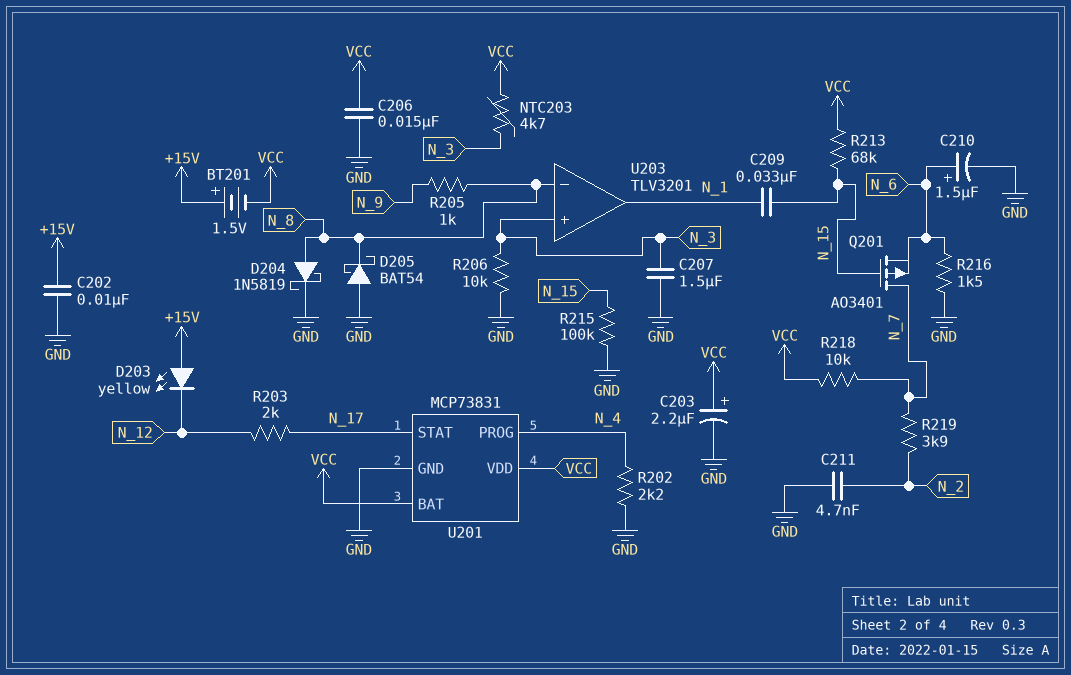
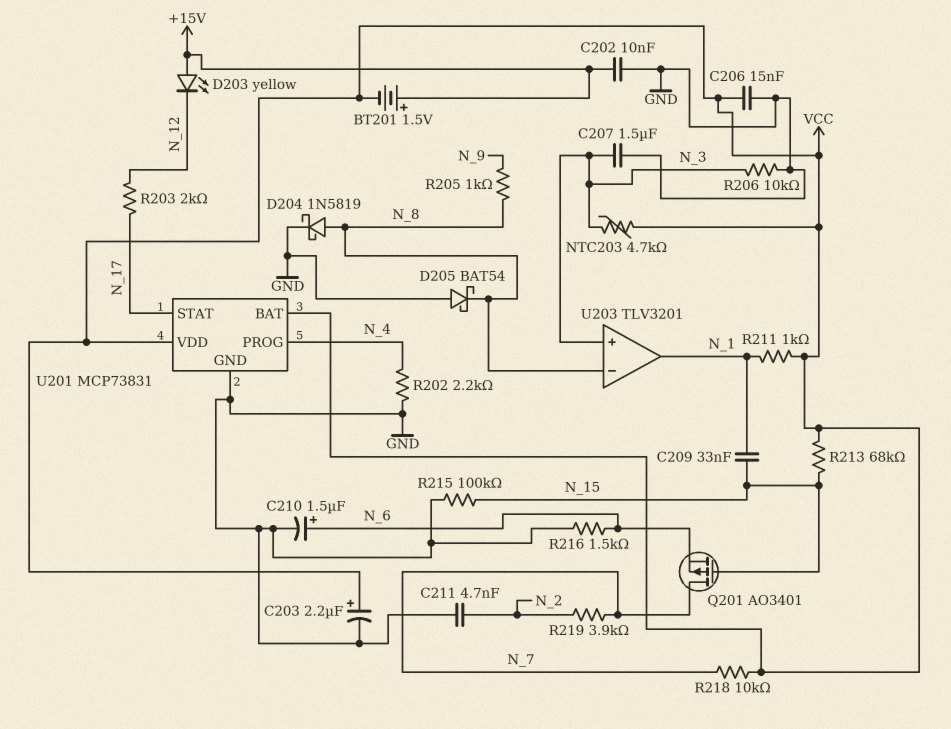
R211: none -> 1k (N_1, VCC)

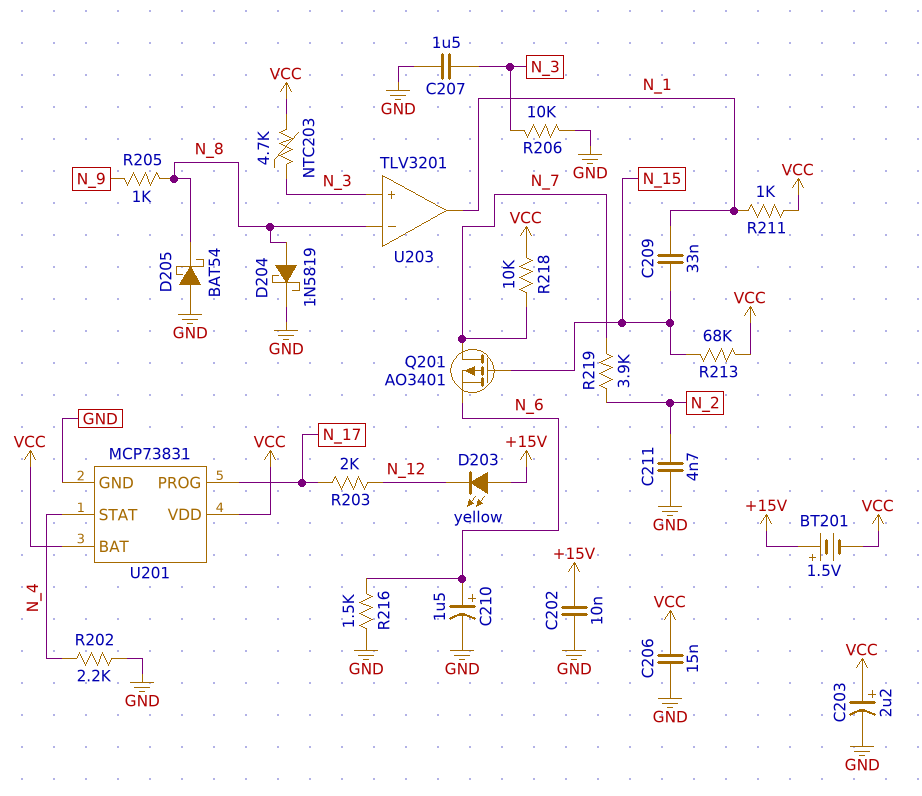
R215: 100k (GND, N_15) -> none
U201 pin PROG: N_4 -> N_17
U201 pin STAT: N_17 -> N_4

